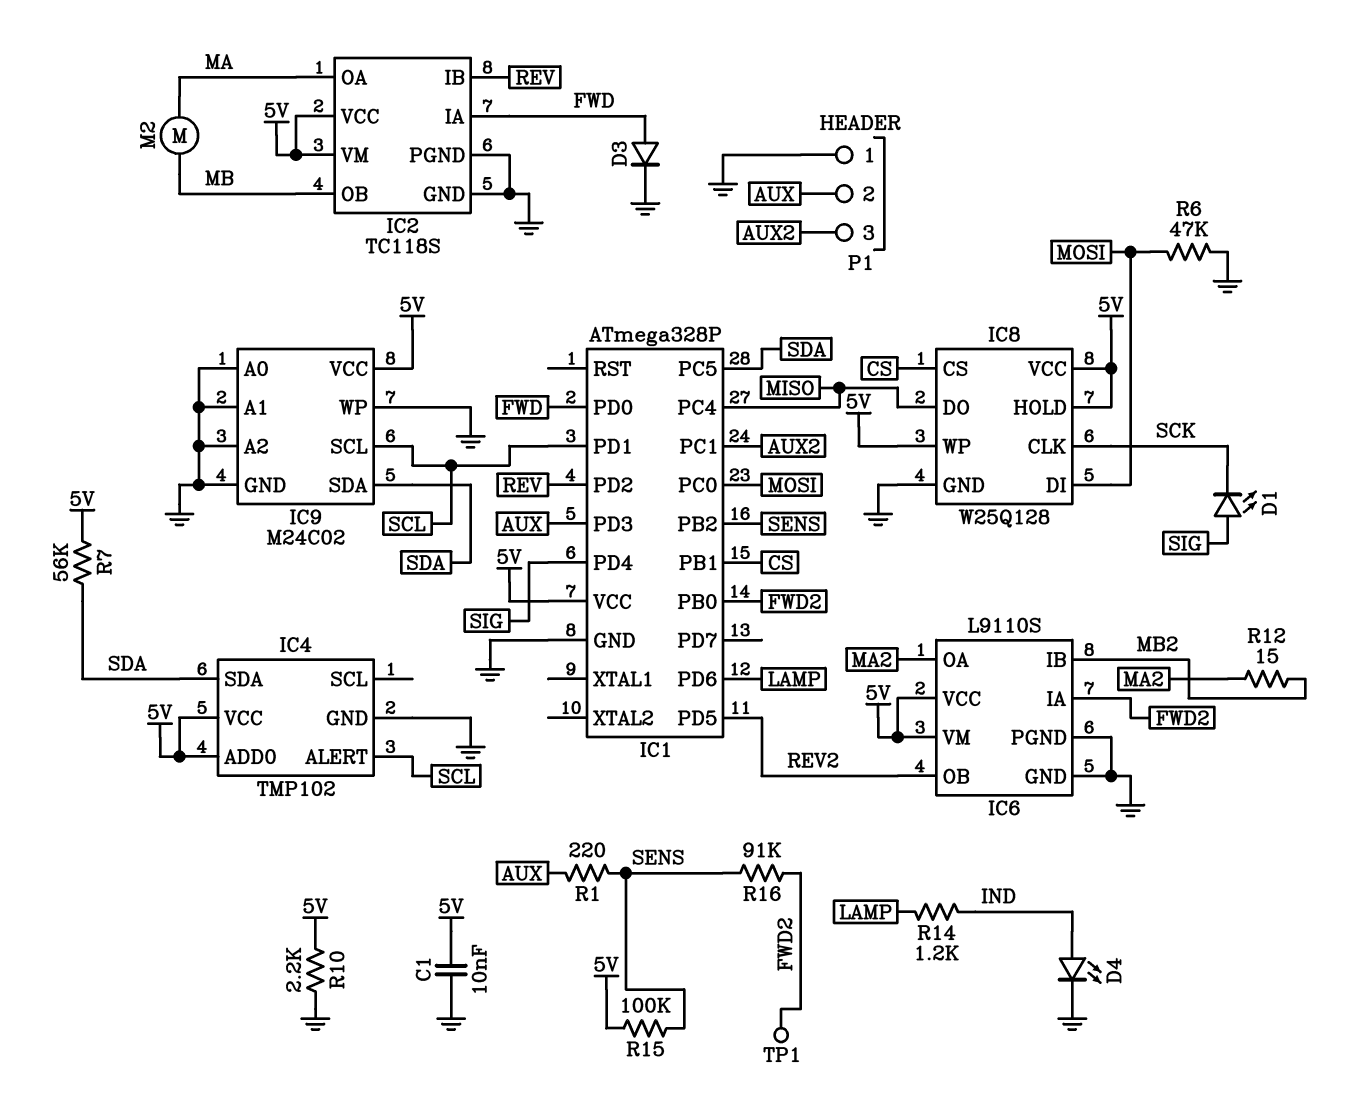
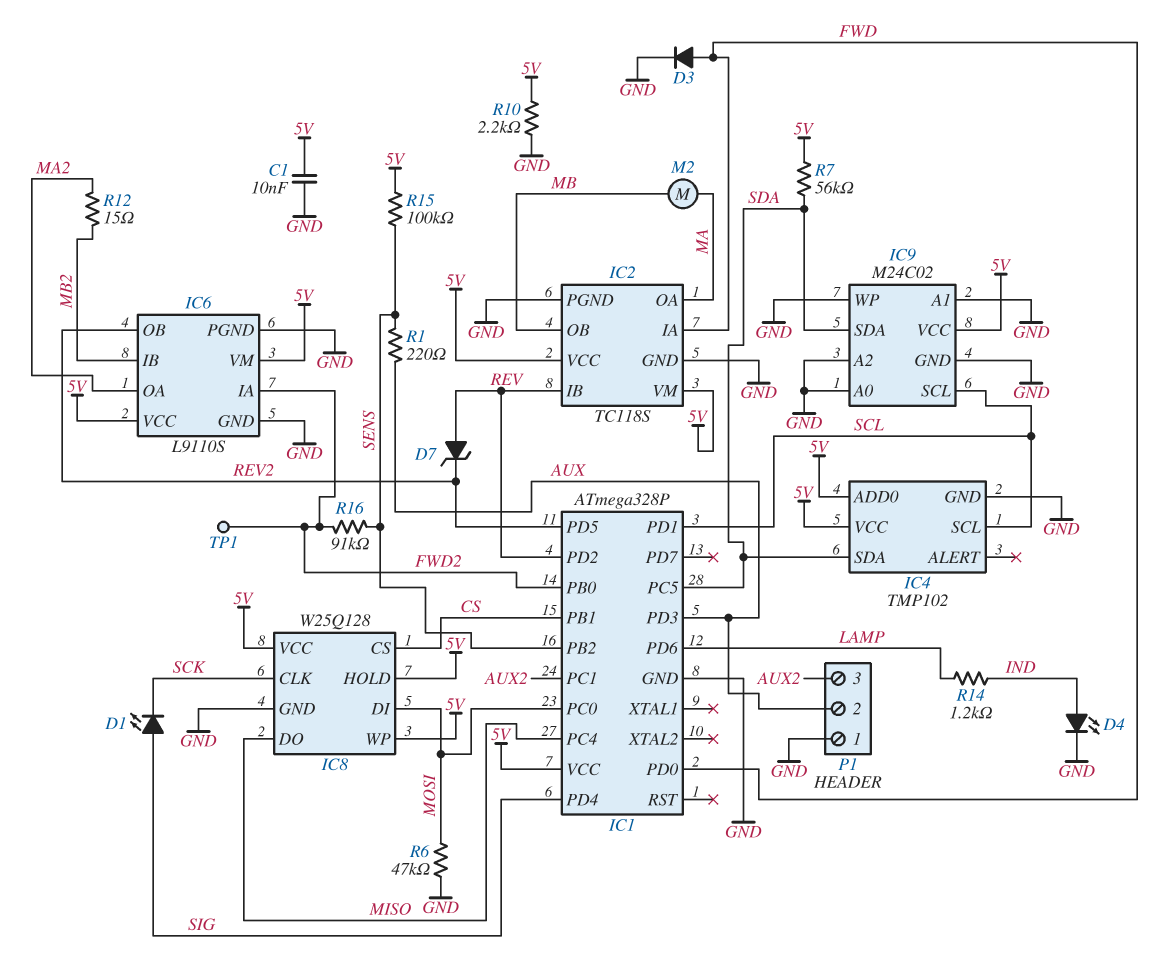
D7: none -> zener (A REV, K REV2)
IC4 pin ALERT: SCL -> none
IC4 pin SCL: none -> SCL

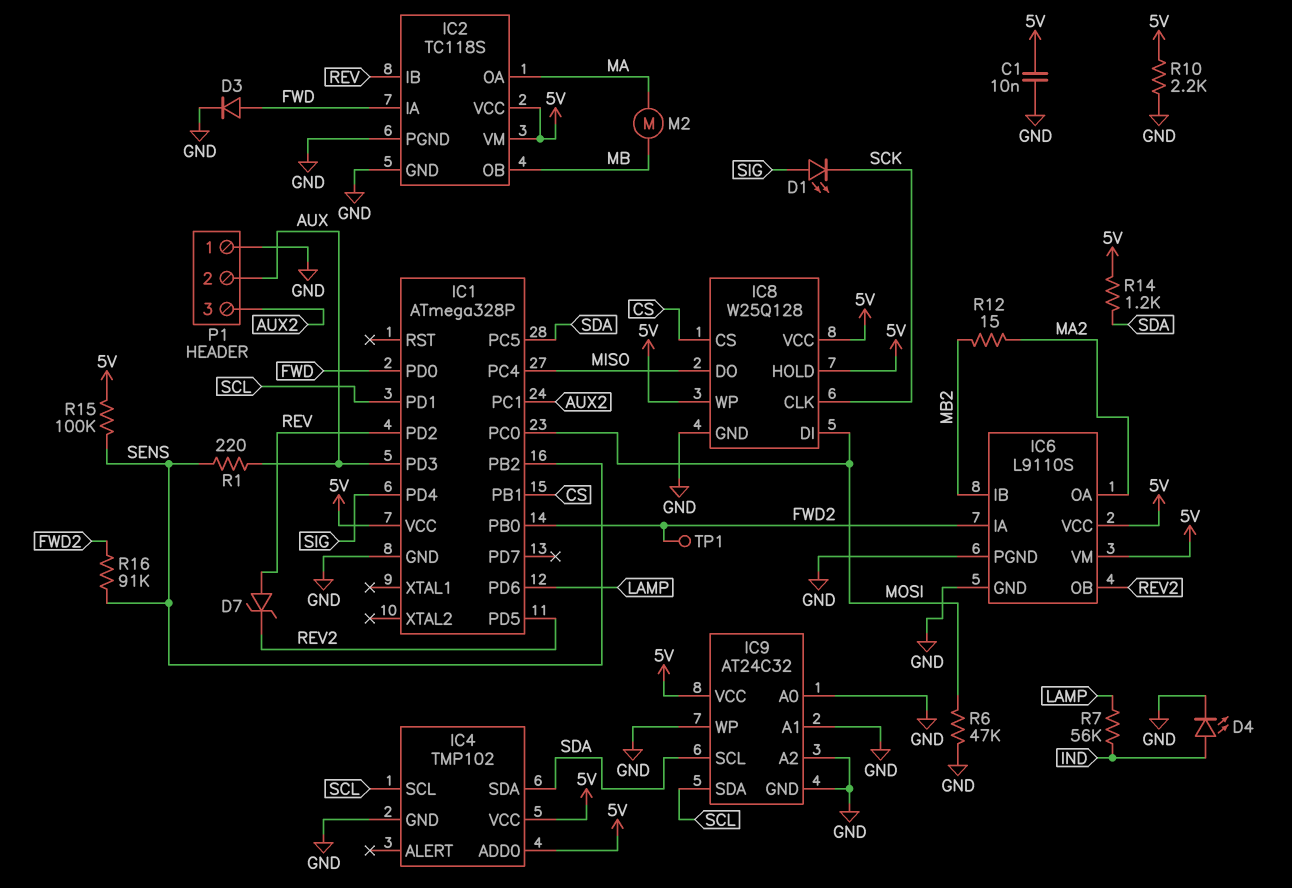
IC9: M24C02 -> AT24C32
IC9 pin SCL: SCL -> SDA
IC9 pin SDA: SDA -> SCL
R7: 56k (5V, SDA) -> 56k (IND, LAMP)
R14: 1.2k (IND, LAMP) -> 1.2k (5V, SDA)

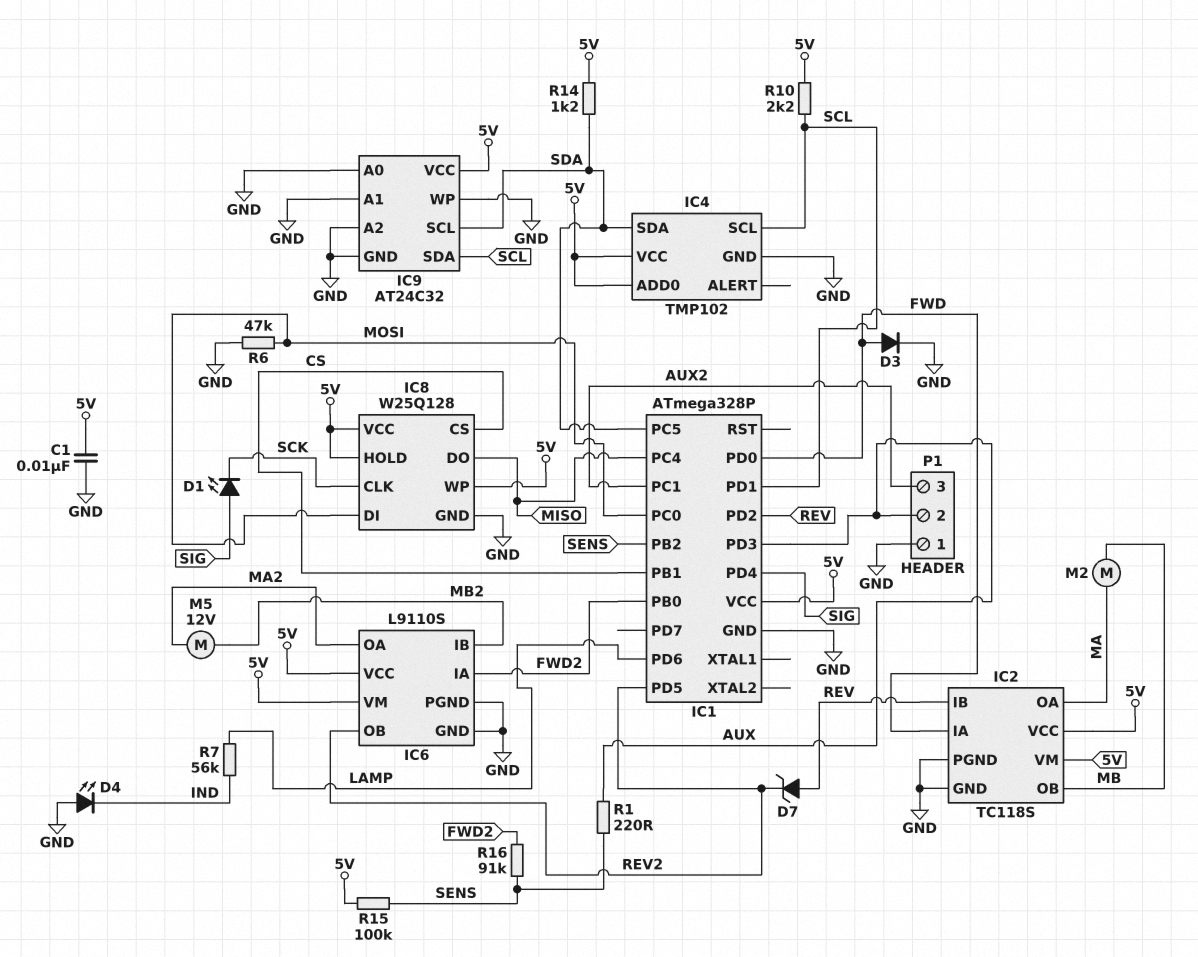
D4: LED (A IND, K GND) -> LED (A GND, K IND)
M5: none -> motor 12V (MA2, MB2)
R10: 2.2k (5V, GND) -> 2.2k (5V, SCL)
R12: 15 (MA2, MB2) -> none
TP1: test point (FWD2) -> none

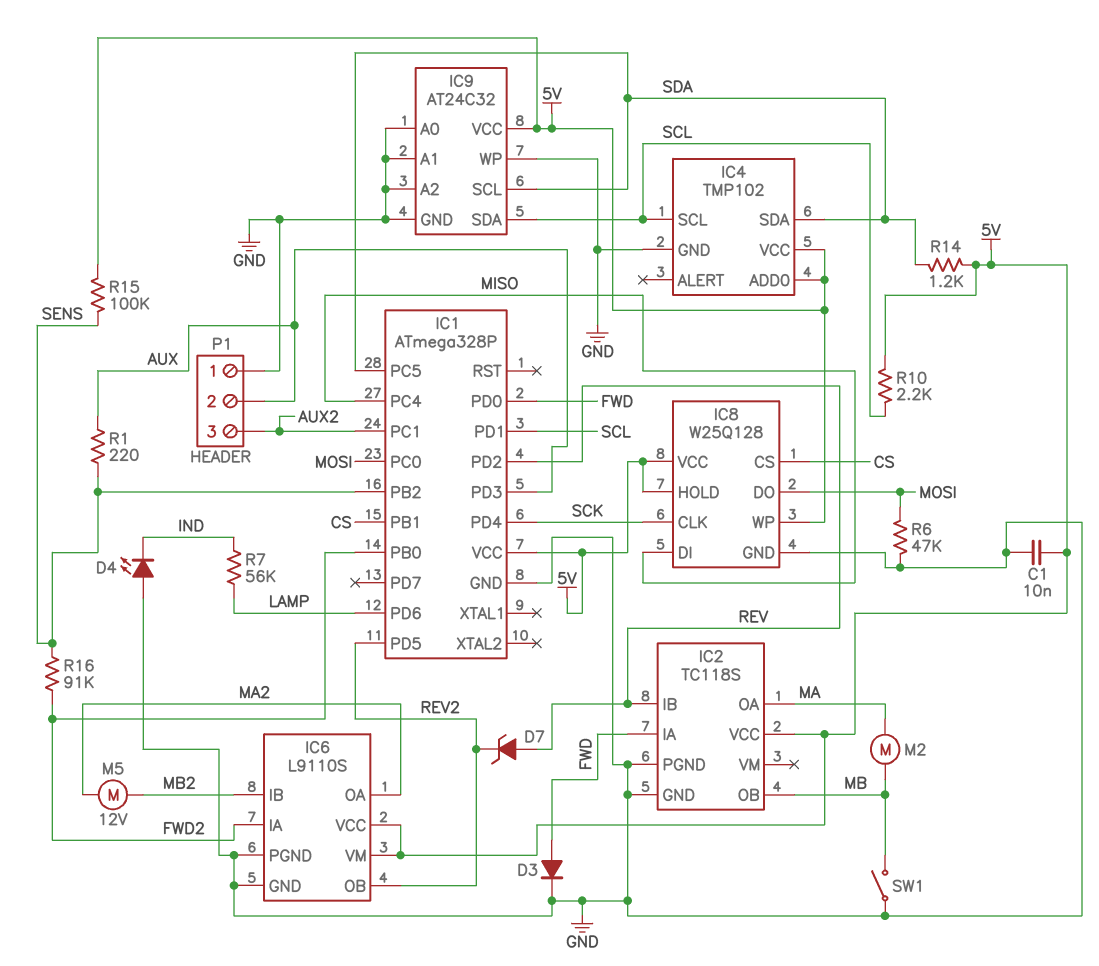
D1: LED (A SIG, K SCK) -> none
IC1 pin PD4: SIG -> SCK
IC2 pin VM: 5V -> none
IC8 pin DI: MOSI -> MISO
IC8 pin DO: MISO -> MOSI
SW1: none -> switch (GND, MB)

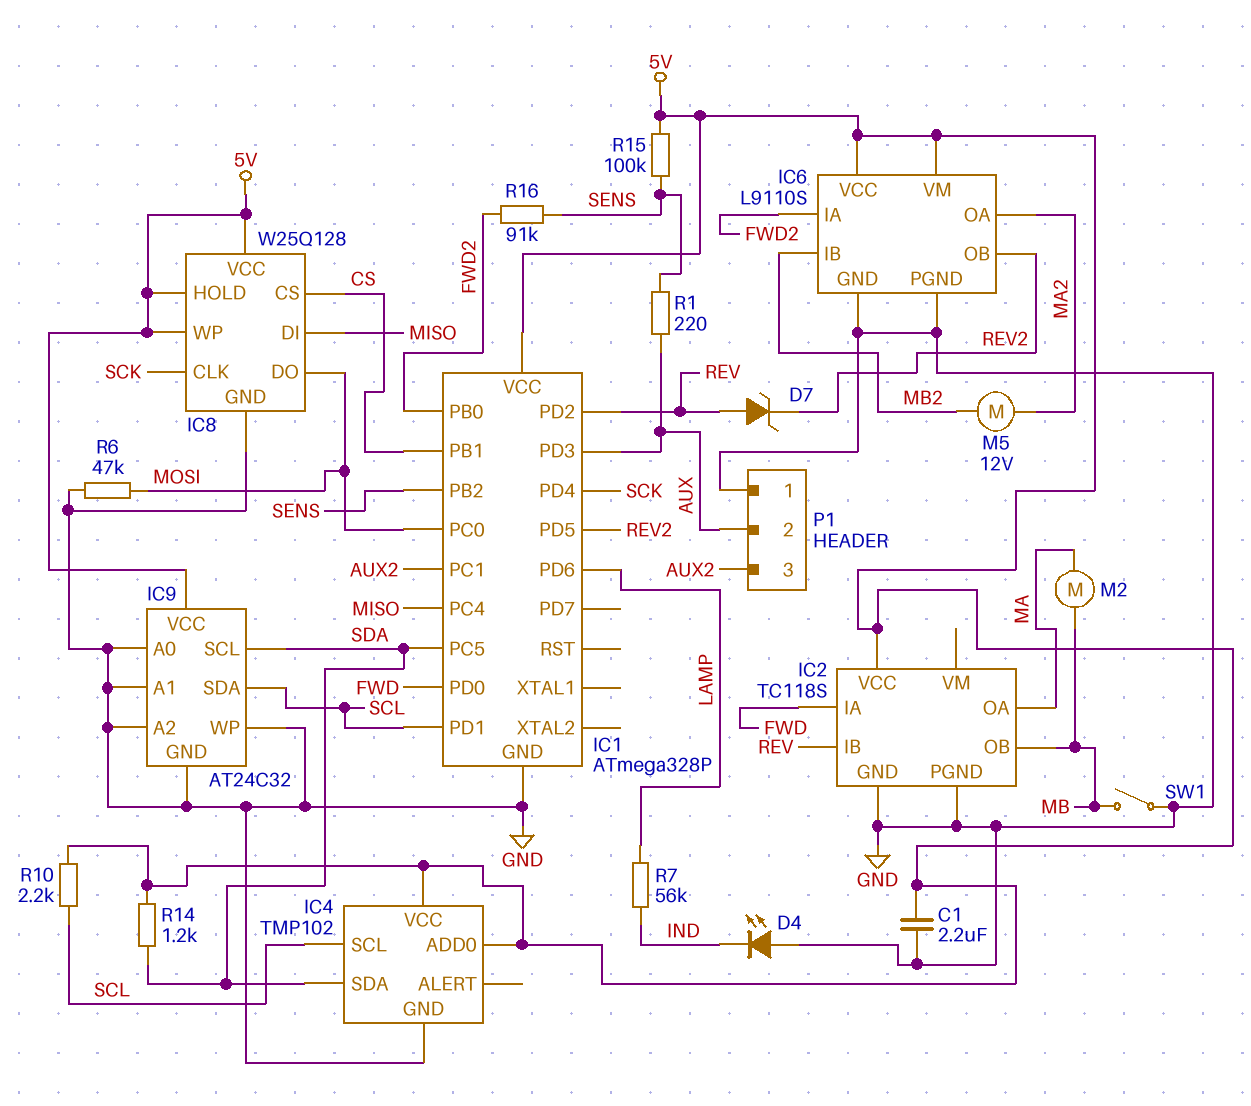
C1: 10nF (5V, GND) -> 2.2uF (5V, GND)
D3: diode (A FWD, K GND) -> none

